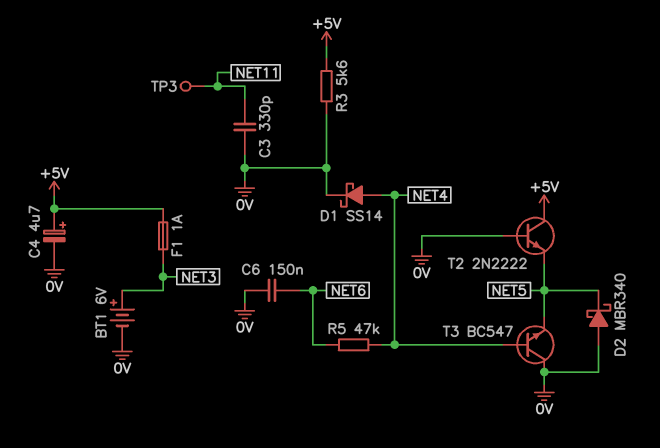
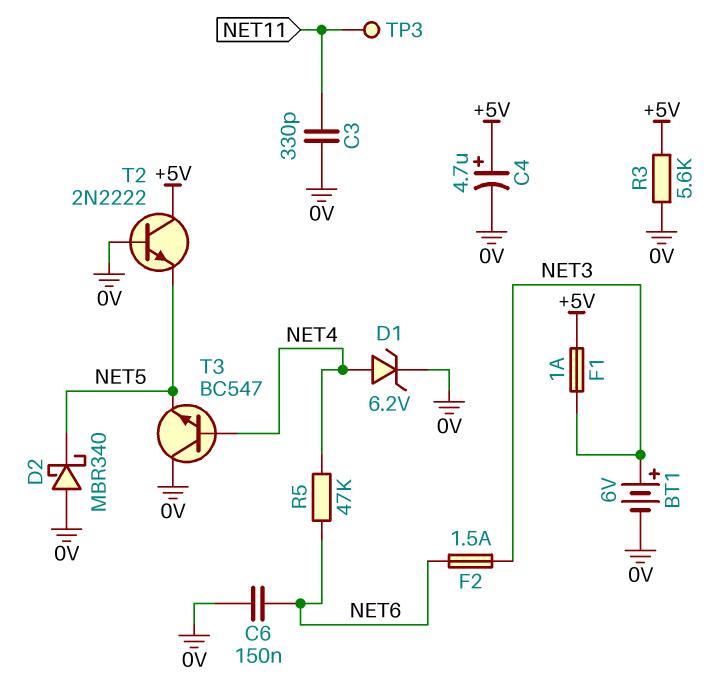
D1: schottky SS14 (A NET4, K 0V) -> zener 6.2V (A NET4, K 0V)
F2: none -> 1.5A (NET3, NET6)

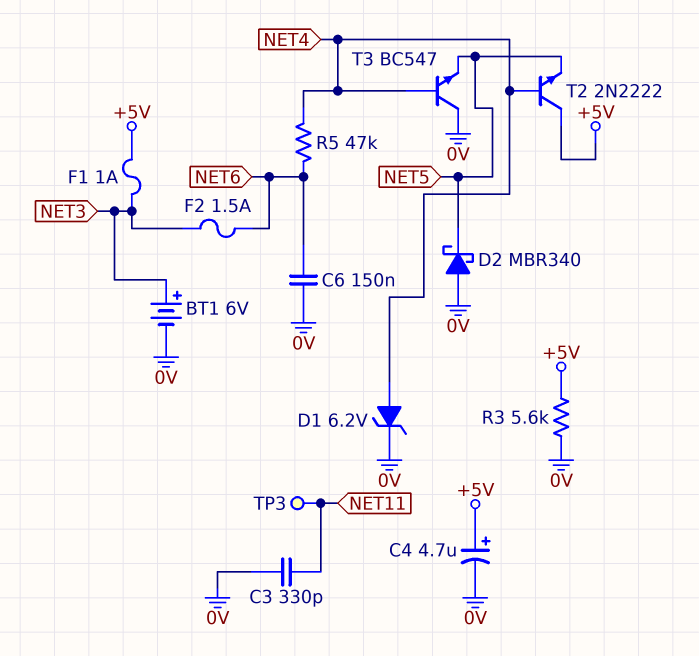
T2: NPN 2N2222 (B 0V, C +5V, E NET5) -> NPN 2N2222 (B NET4, C +5V, E NET5)

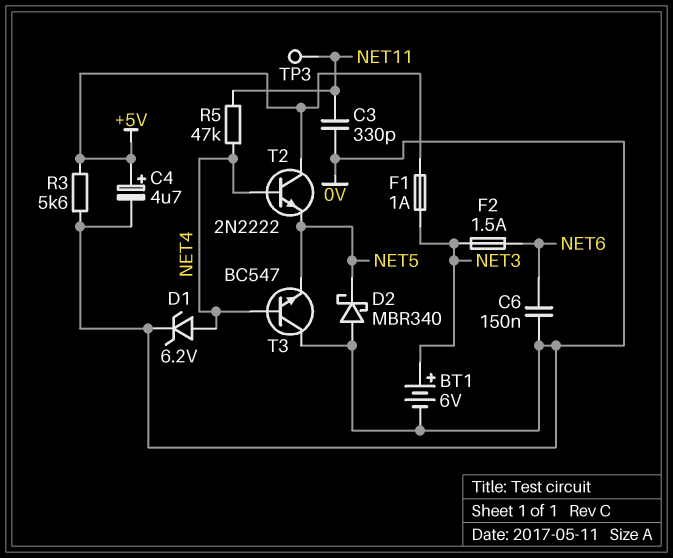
R5: 47k (NET4, NET6) -> 47k (NET4, NET11)

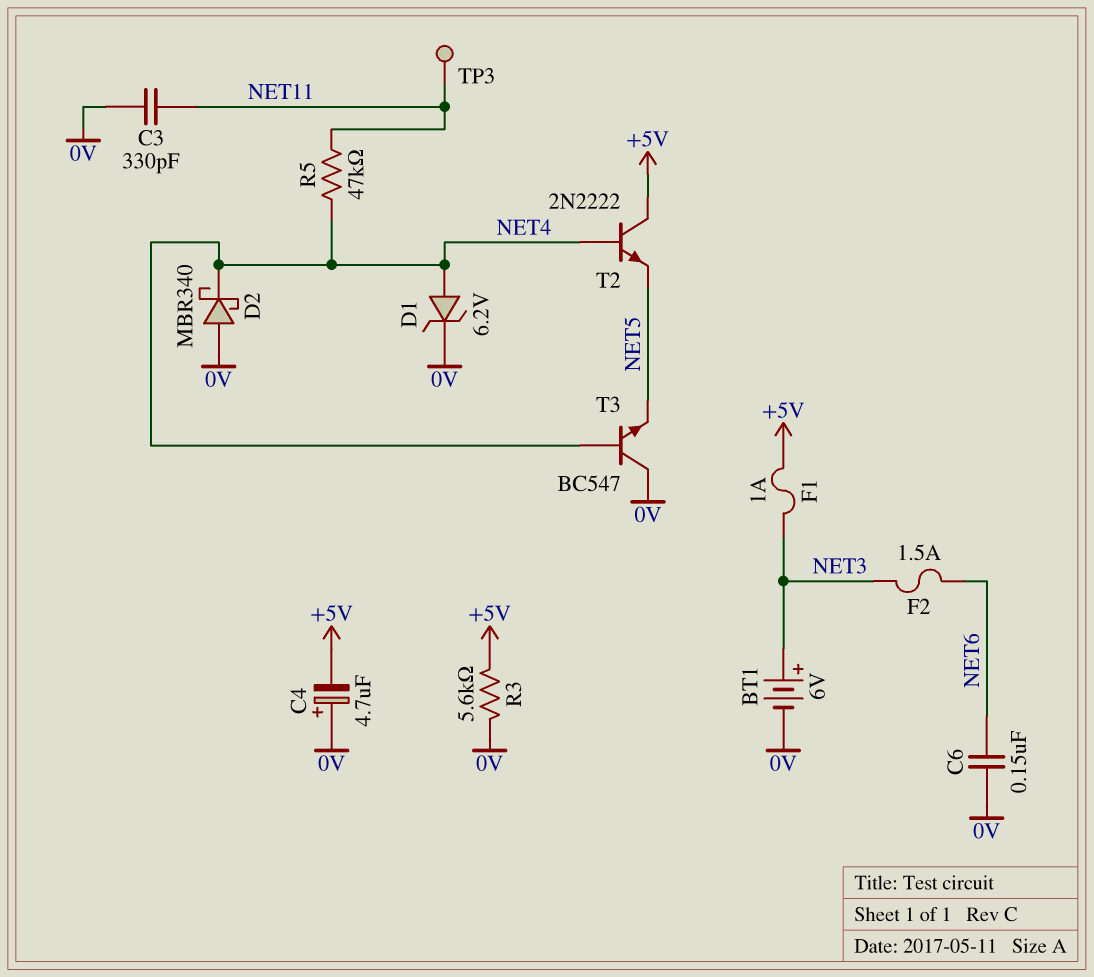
C4: 4.7uF (plus +5V, minus 0V) -> 4.7uF (plus 0V, minus +5V)
D2: schottky MBR340 (A 0V, K NET5) -> schottky MBR340 (A 0V, K NET4)

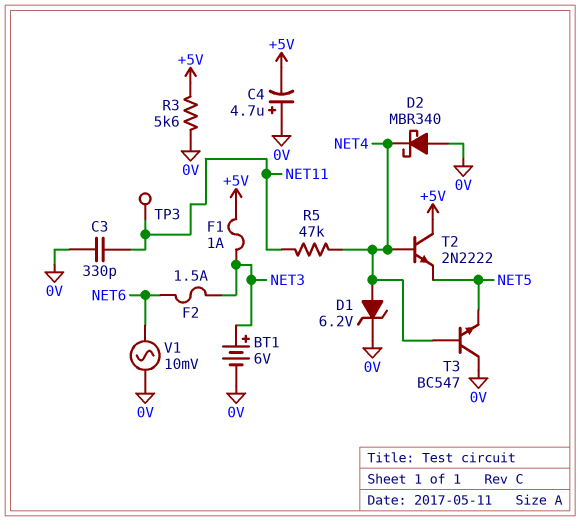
C6: 150nF (0V, NET6) -> none
V1: none -> AC 10mV (0V, NET6)

